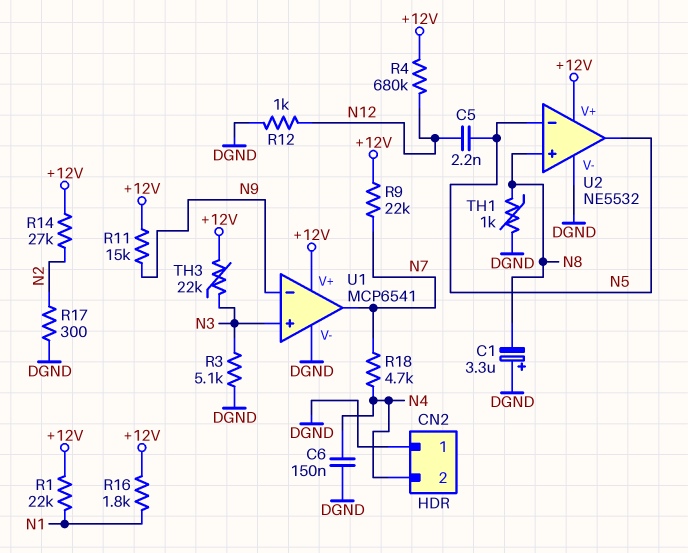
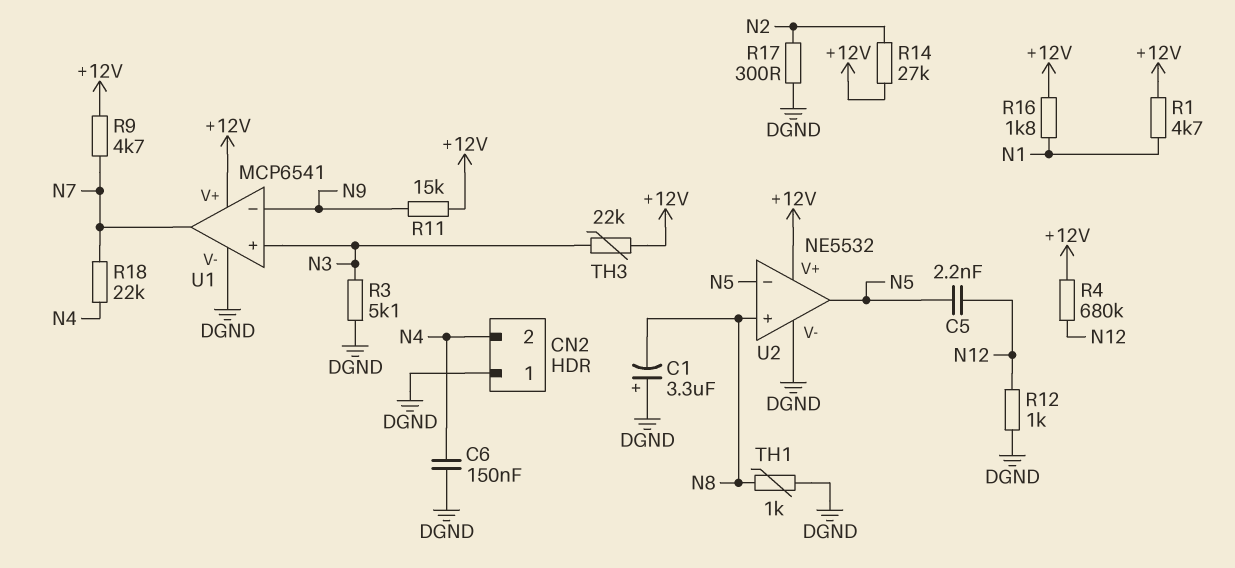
R1: 22k (+12V, N1) -> 4.7k (+12V, N1)
R9: 22k (+12V, N7) -> 4.7k (+12V, N7)
R18: 4.7k (N4, N7) -> 22k (N4, N7)

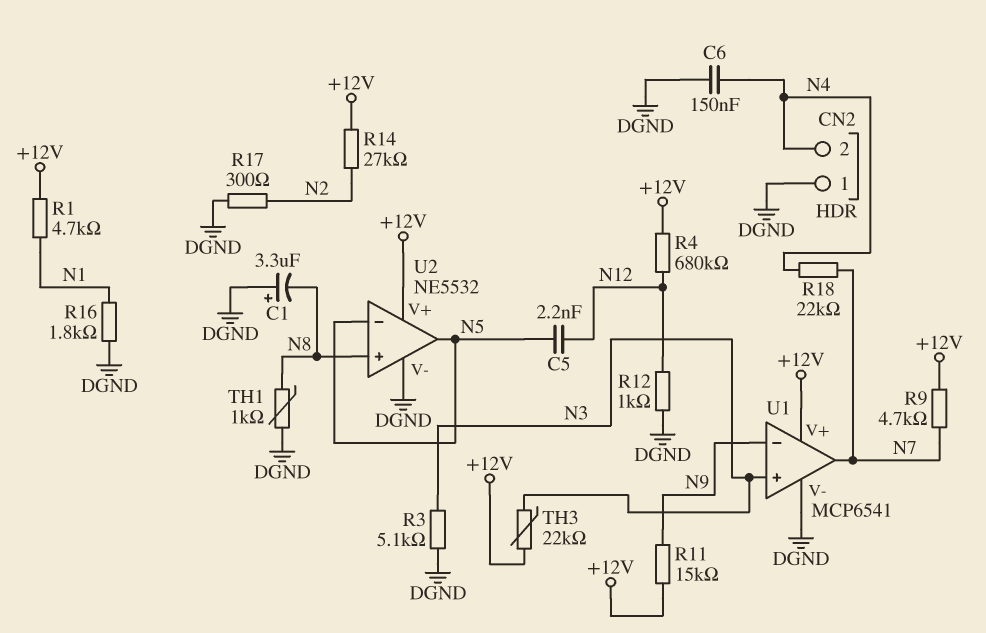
R16: 1.8k (+12V, N1) -> 1.8k (DGND, N1)

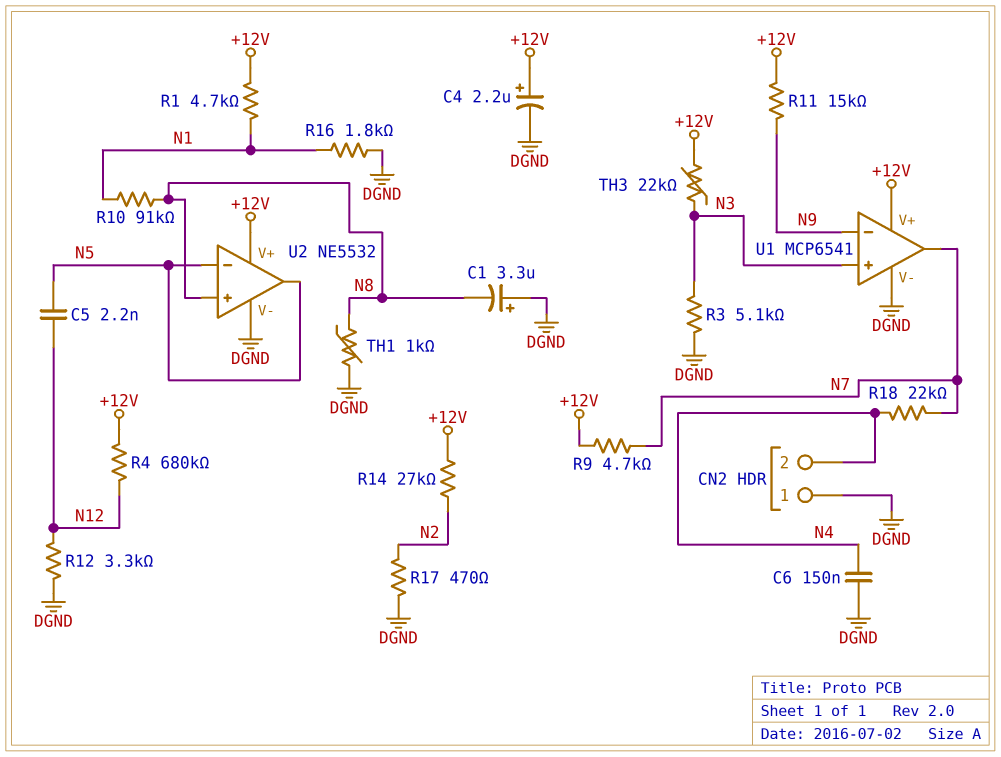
C4: none -> 2.2uF (plus +12V, minus DGND)
R10: none -> 91k (N1, N8)
R12: 1k (DGND, N12) -> 3.3k (DGND, N12)
R17: 300 (DGND, N2) -> 470 (DGND, N2)

